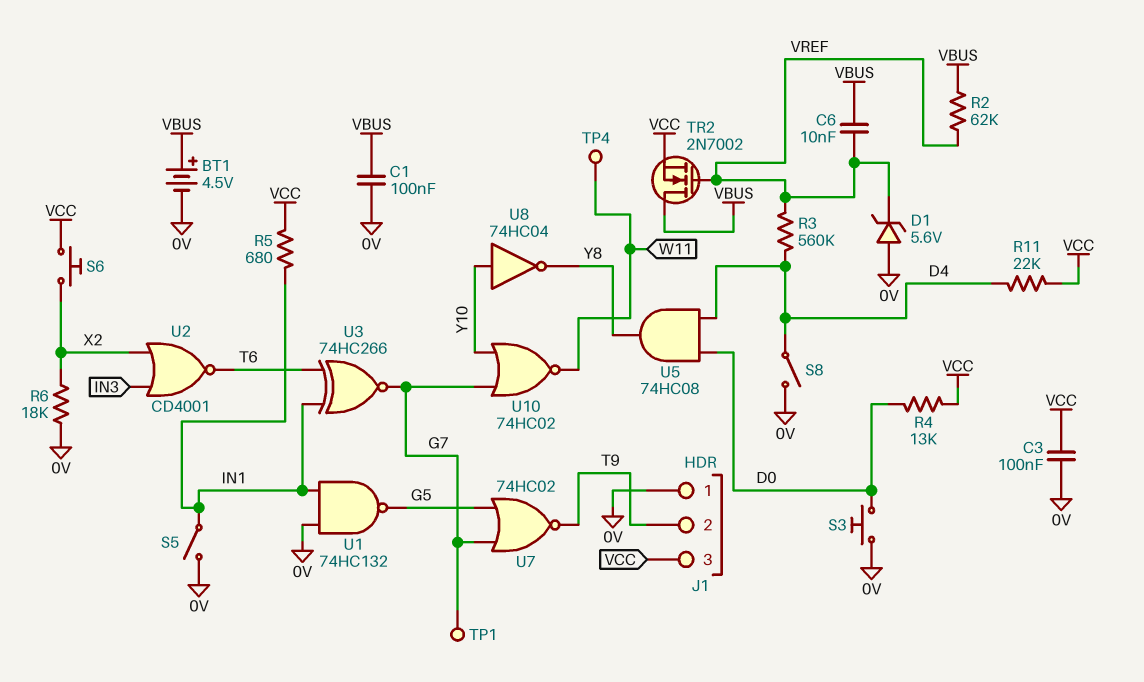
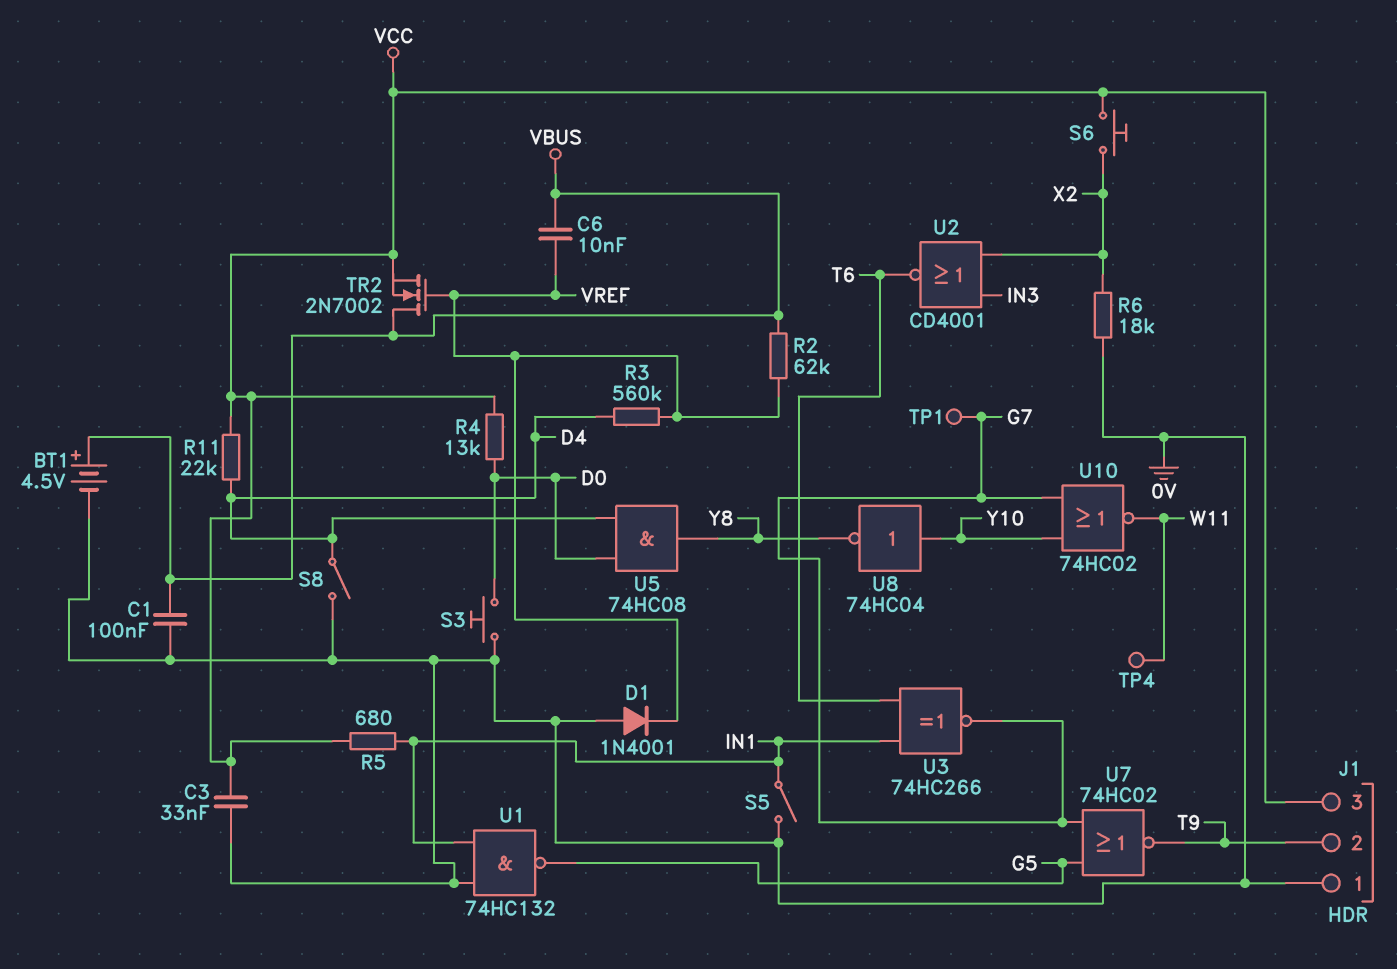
C3: 100nF (0V, VCC) -> 33nF (0V, VCC)
D1: zener 5.6V (A 0V, K VREF) -> diode 1N4001 (A 0V, K VREF)

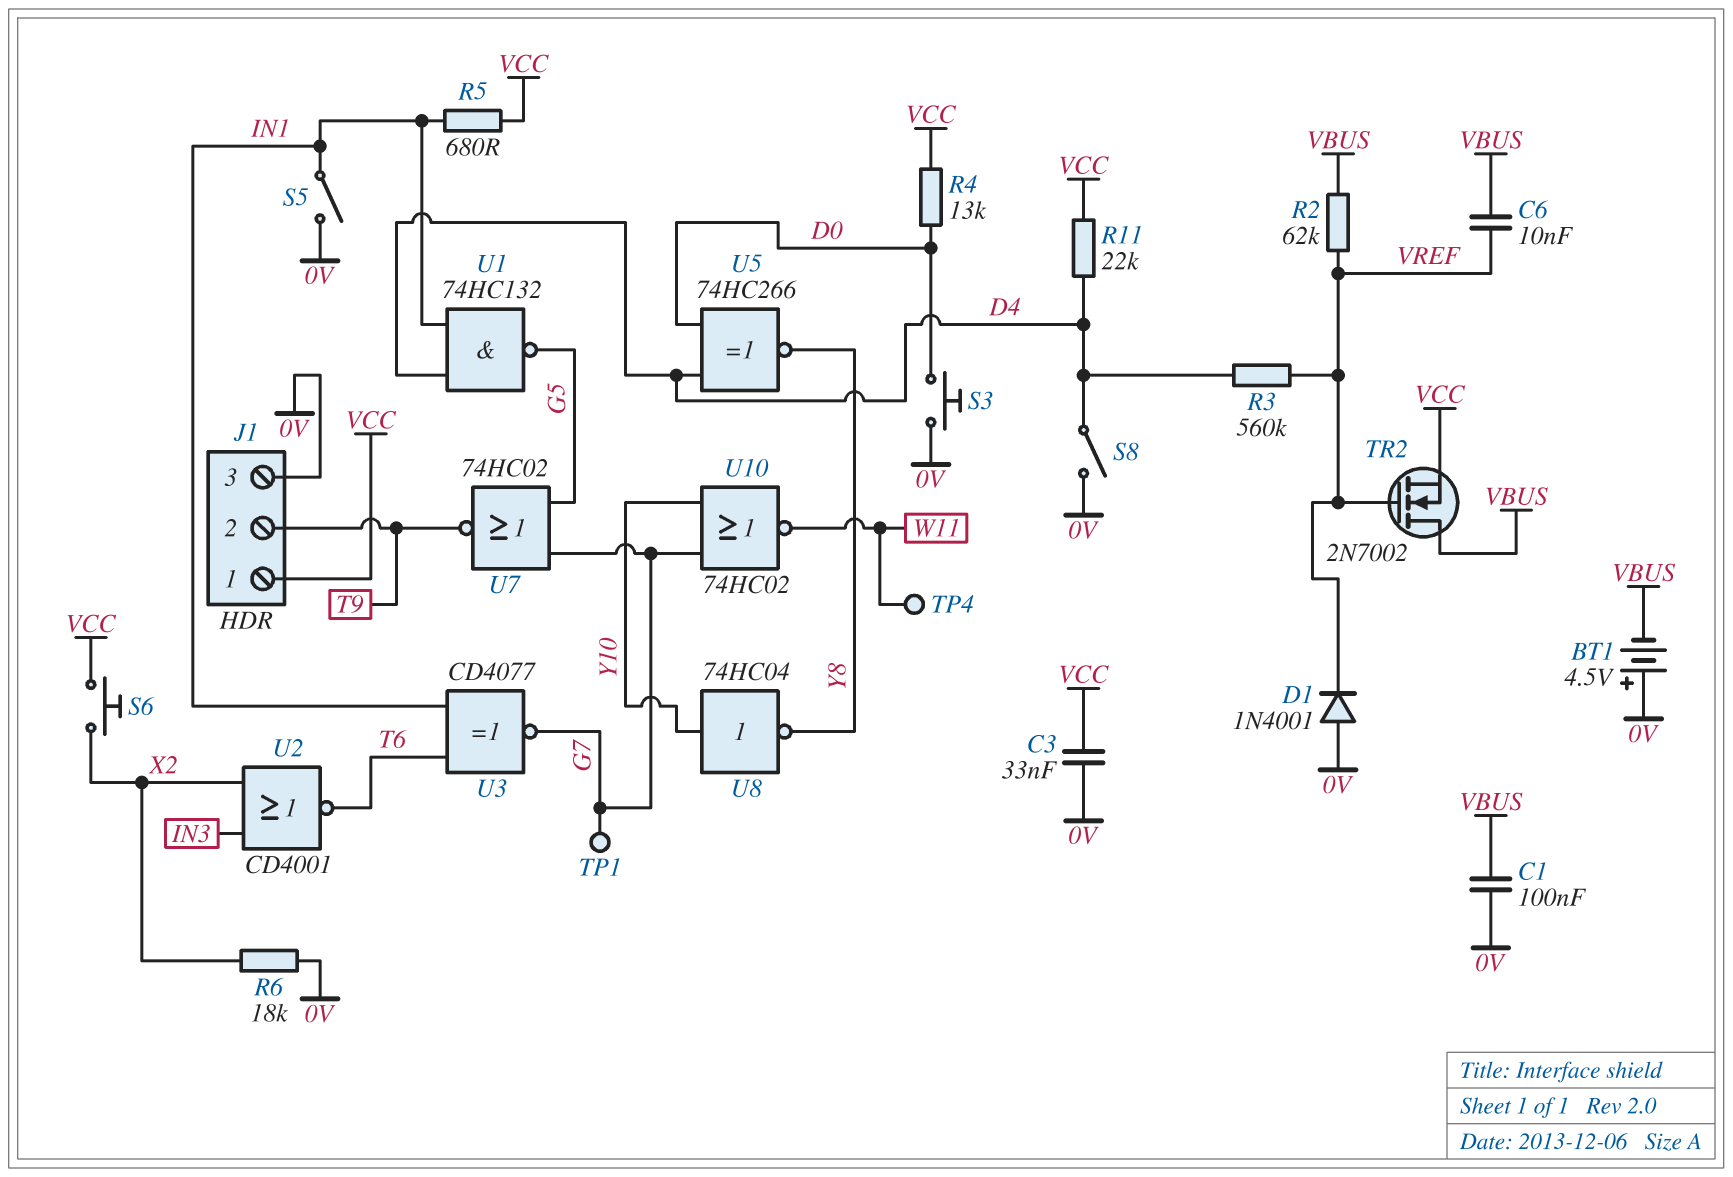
BT1: 4.5V (plus VBUS, minus 0V) -> 4.5V (plus 0V, minus VBUS)
J1 pin 1: 0V -> VCC
J1 pin 3: VCC -> 0V
U1: NAND 74HC132 (in 0V, in IN1, out G5) -> NAND 74HC132 (in D4, in IN1, out G5)
U3: XNOR 74HC266 (in IN1, in T6, out G7) -> XNOR CD4077 (in IN1, in T6, out G7)
U5: AND 74HC08 (in D0, in D4, out Y8) -> XNOR 74HC266 (in D0, in D4, out Y8)

